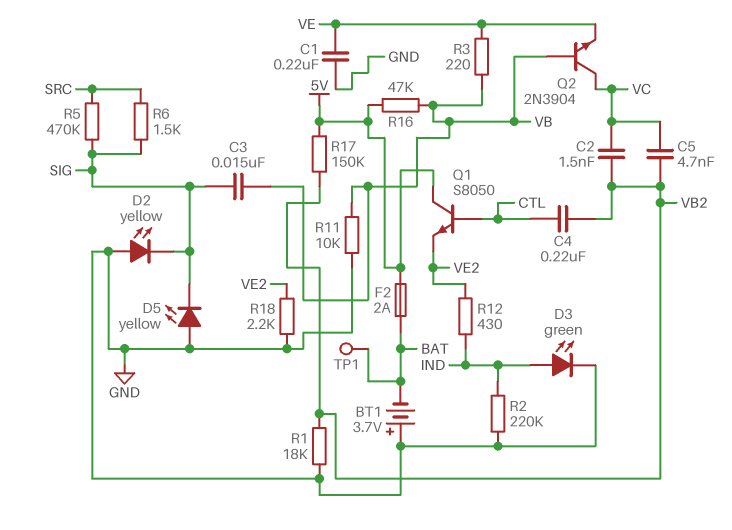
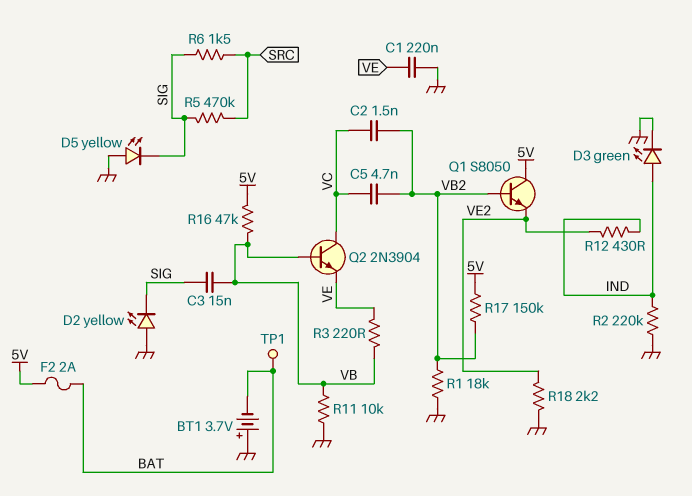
C4: 220nF (CTL, VB2) -> none
Q1: NPN S8050 (B CTL, C 5V, E VE2) -> NPN S8050 (B VB2, C 5V, E VE2)

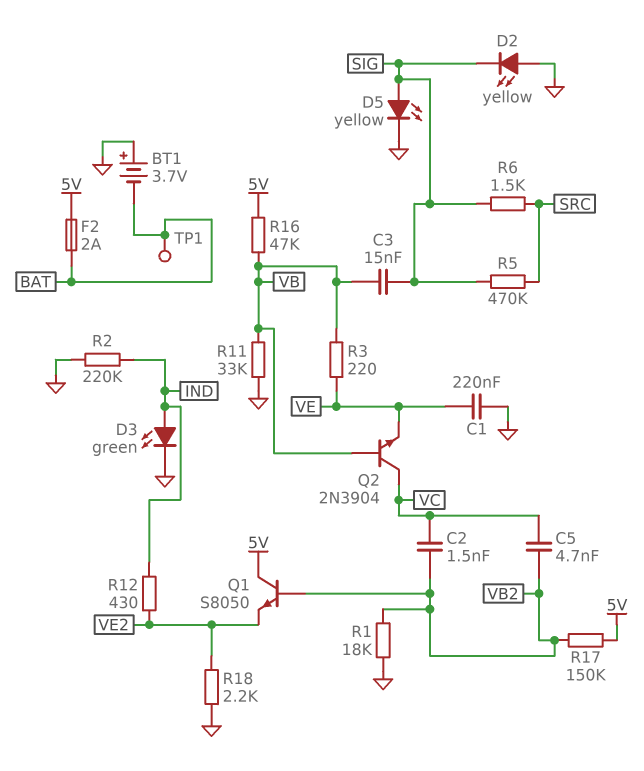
D5: LED yellow (A GND, K SIG) -> LED yellow (A SIG, K GND)
R11: 10k (GND, VB) -> 33k (GND, VB)

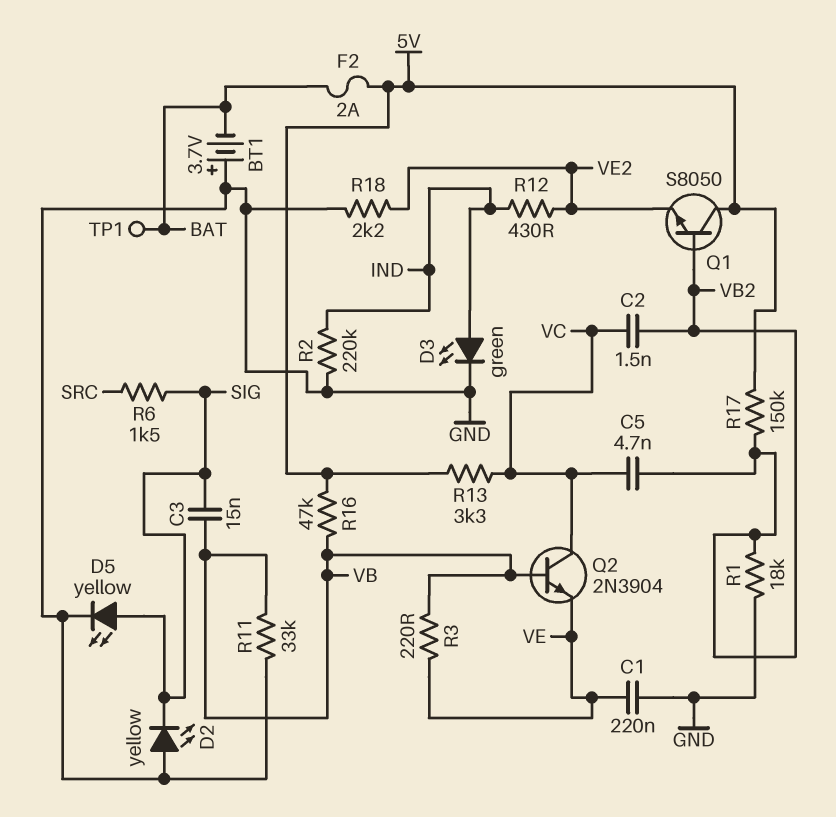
R5: 470k (SIG, SRC) -> none
R13: none -> 3.3k (5V, VC)

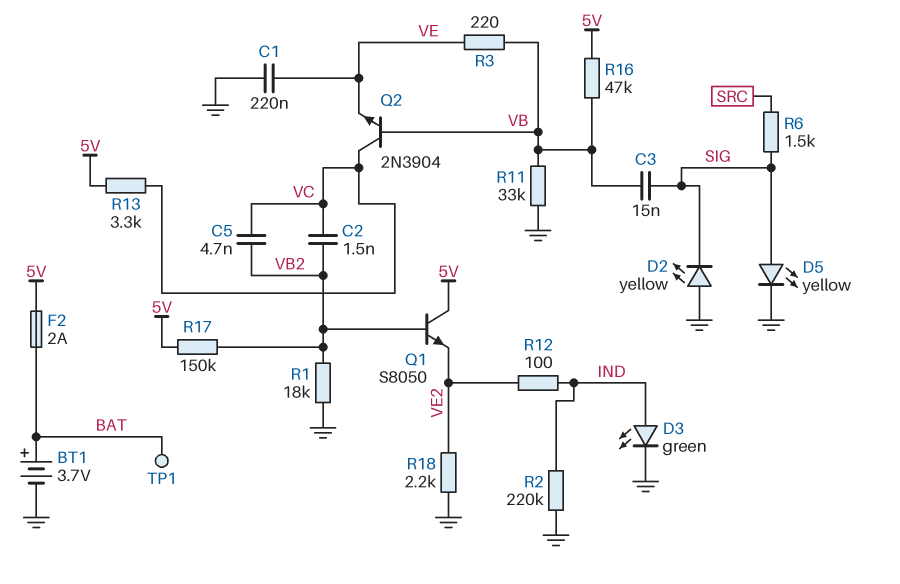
BT1: 3.7V (plus GND, minus BAT) -> 3.7V (plus BAT, minus GND)
R12: 430 (IND, VE2) -> 100 (IND, VE2)

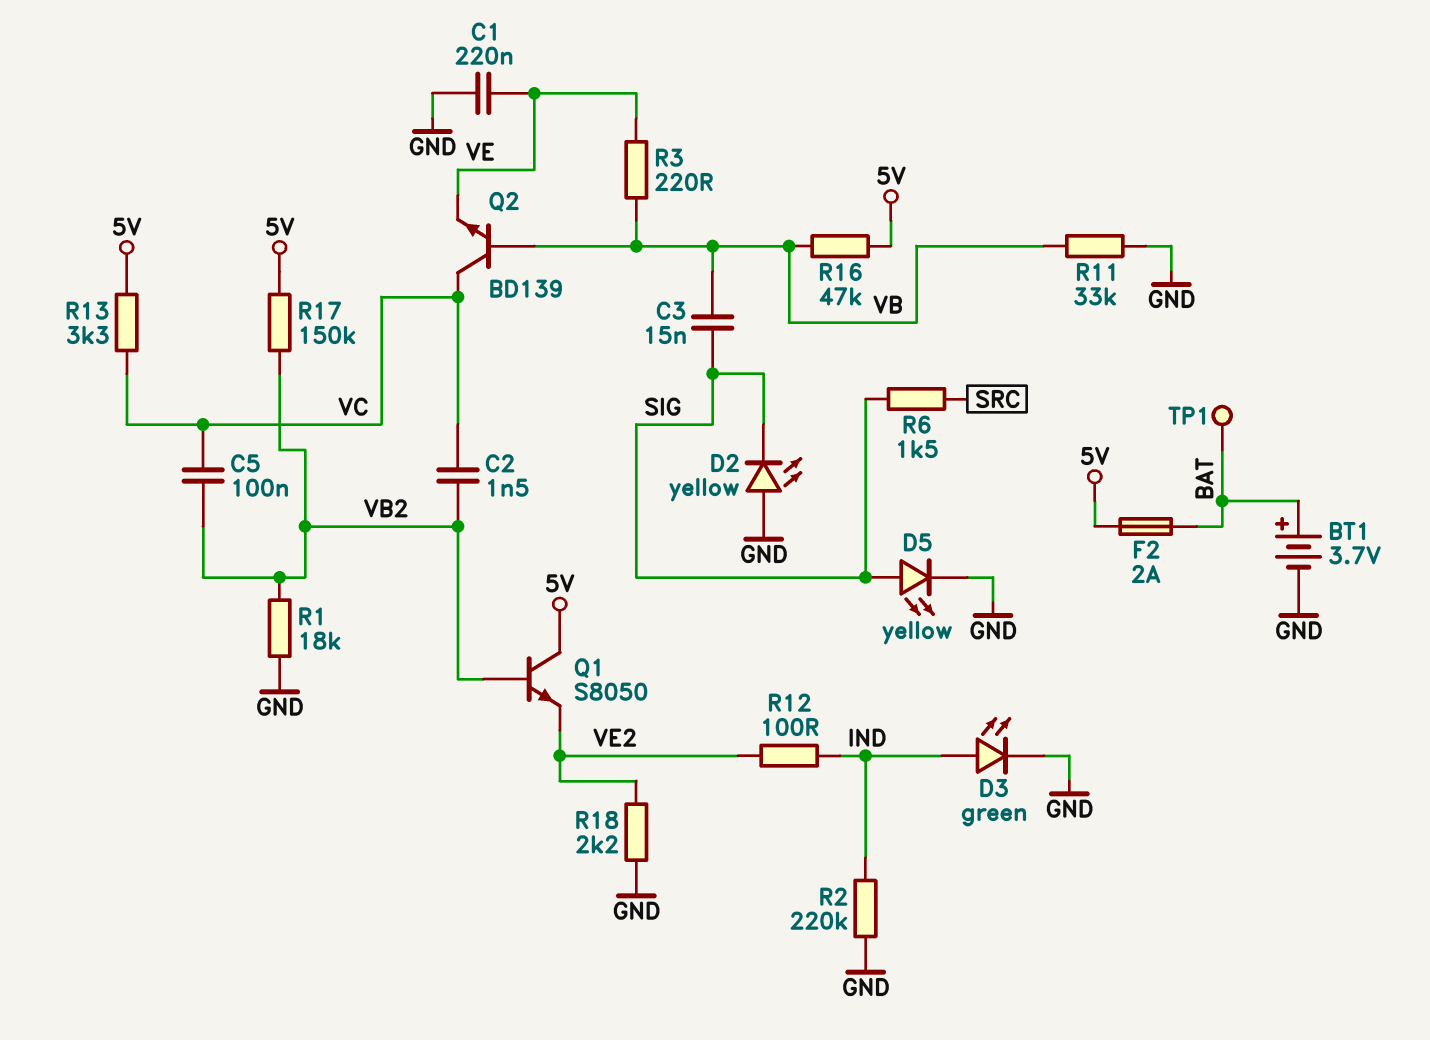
C5: 4.7nF (VB2, VC) -> 100nF (VB2, VC)
Q2: NPN 2N3904 (B VB, C VC, E VE) -> NPN BD139 (B VB, C VC, E VE)

